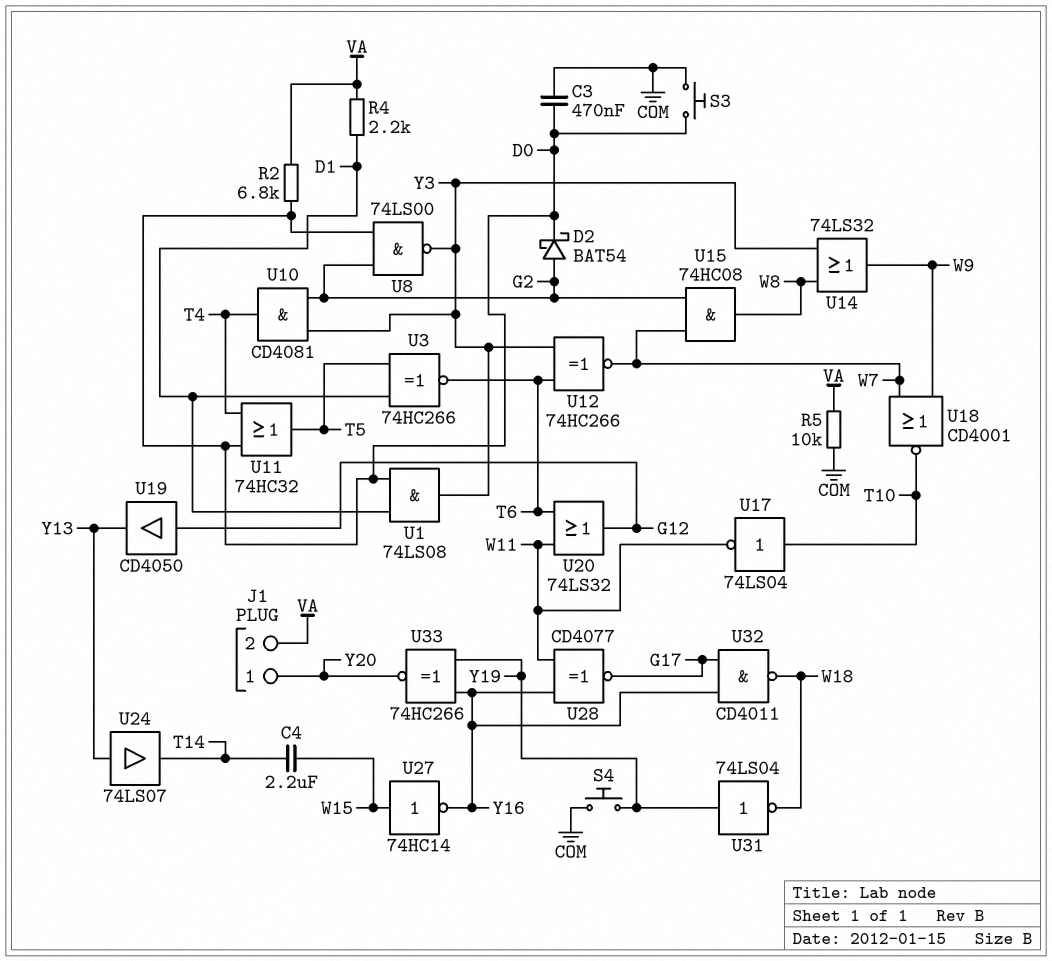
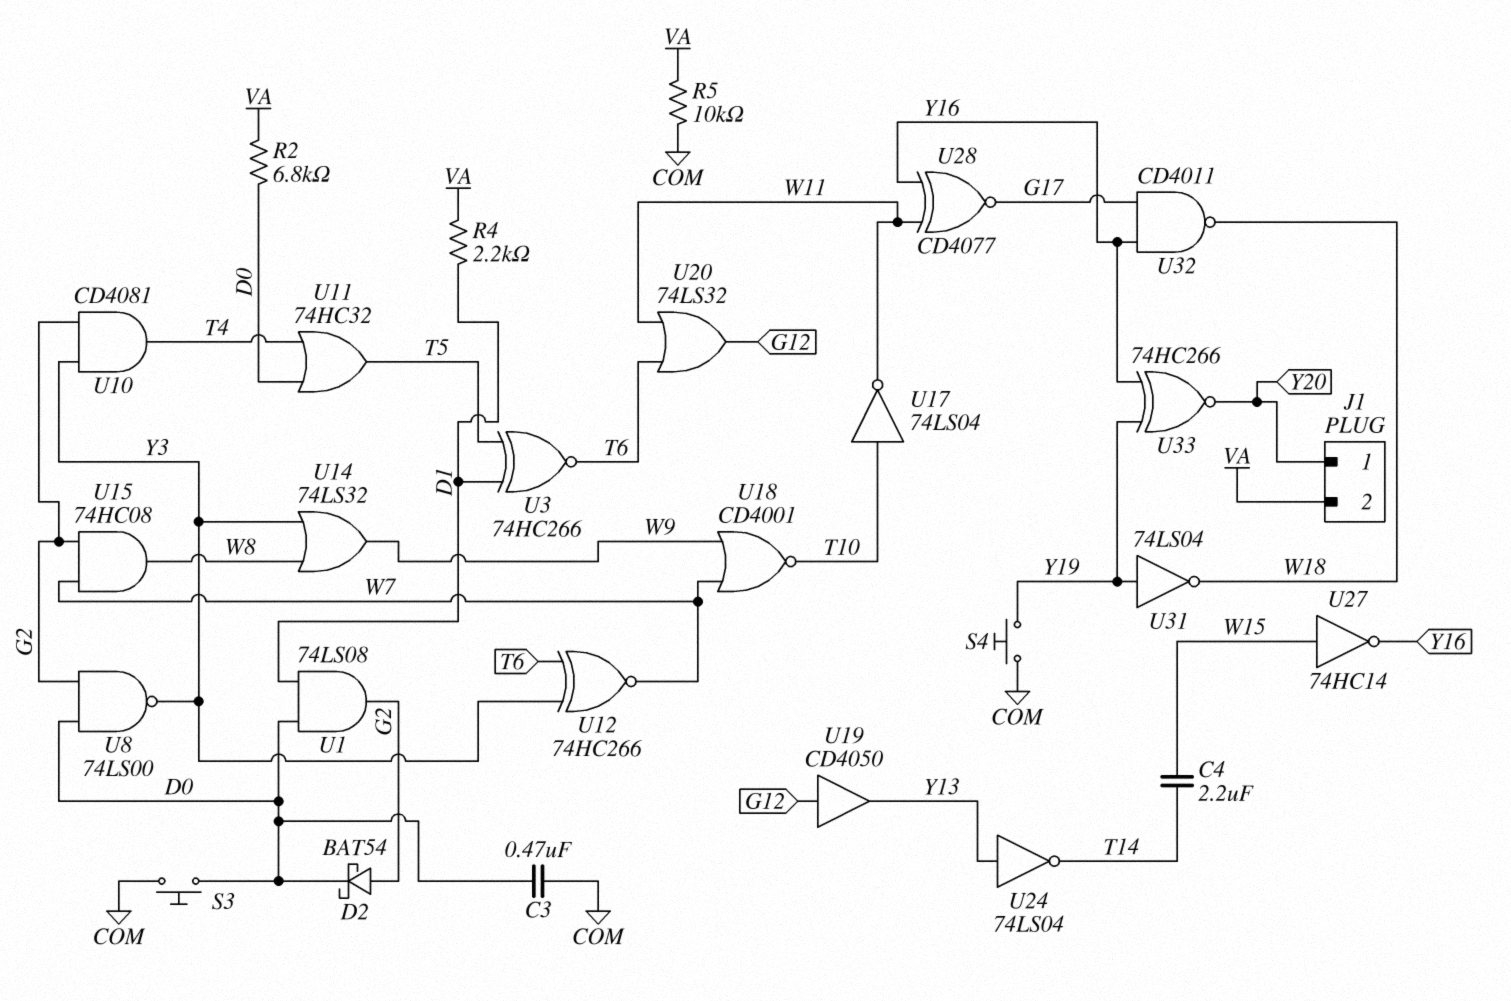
U1: AND 74LS08 (in D0, in D1, out Y3) -> AND 74LS08 (in D0, in D1, out G2)
U24: buffer 74LS07 (in Y13, out T14) -> NOT 74LS04 (in Y13, out T14)

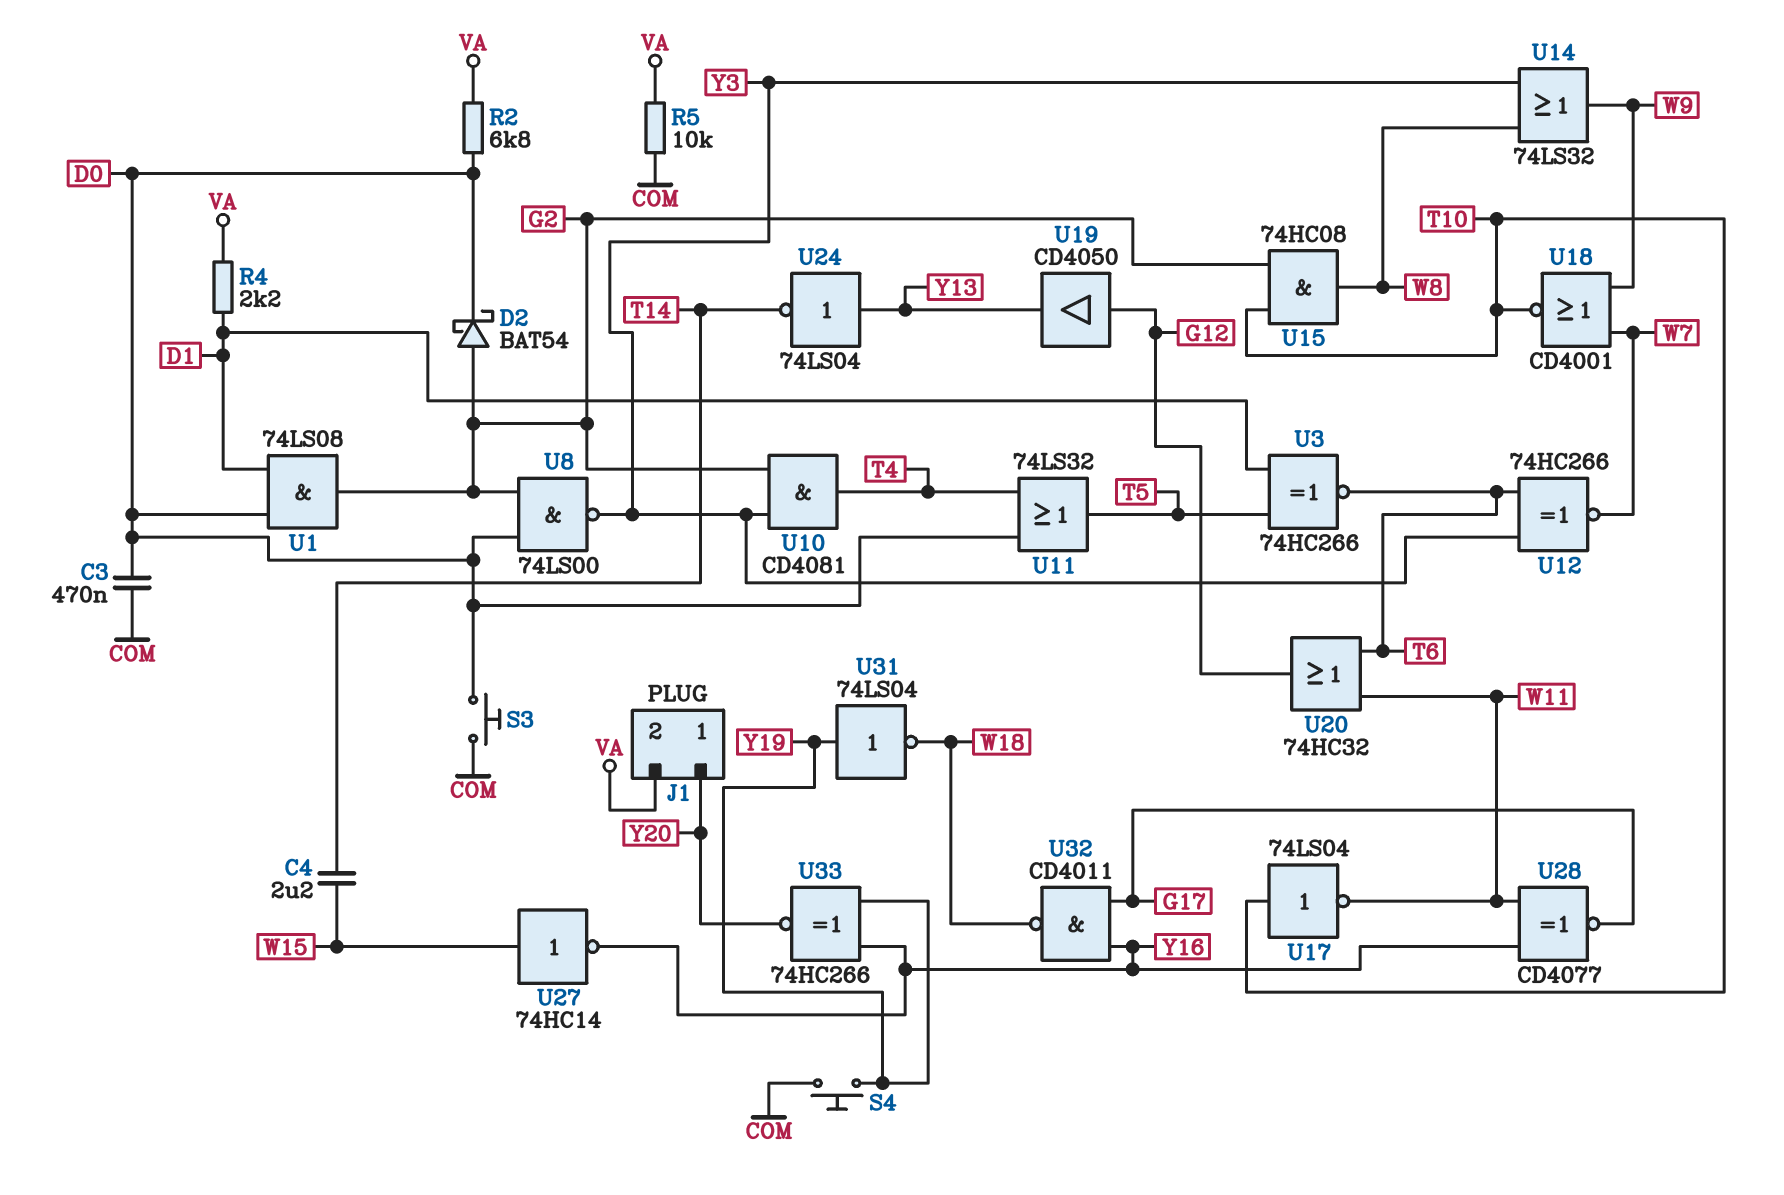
U11: OR 74HC32 (in D0, in T4, out T5) -> OR 74LS32 (in D0, in T4, out T5)
U15: AND 74HC08 (in G2, in W7, out W8) -> AND 74HC08 (in G2, in T10, out W8)
U20: OR 74LS32 (in T6, in W11, out G12) -> OR 74HC32 (in T6, in W11, out G12)

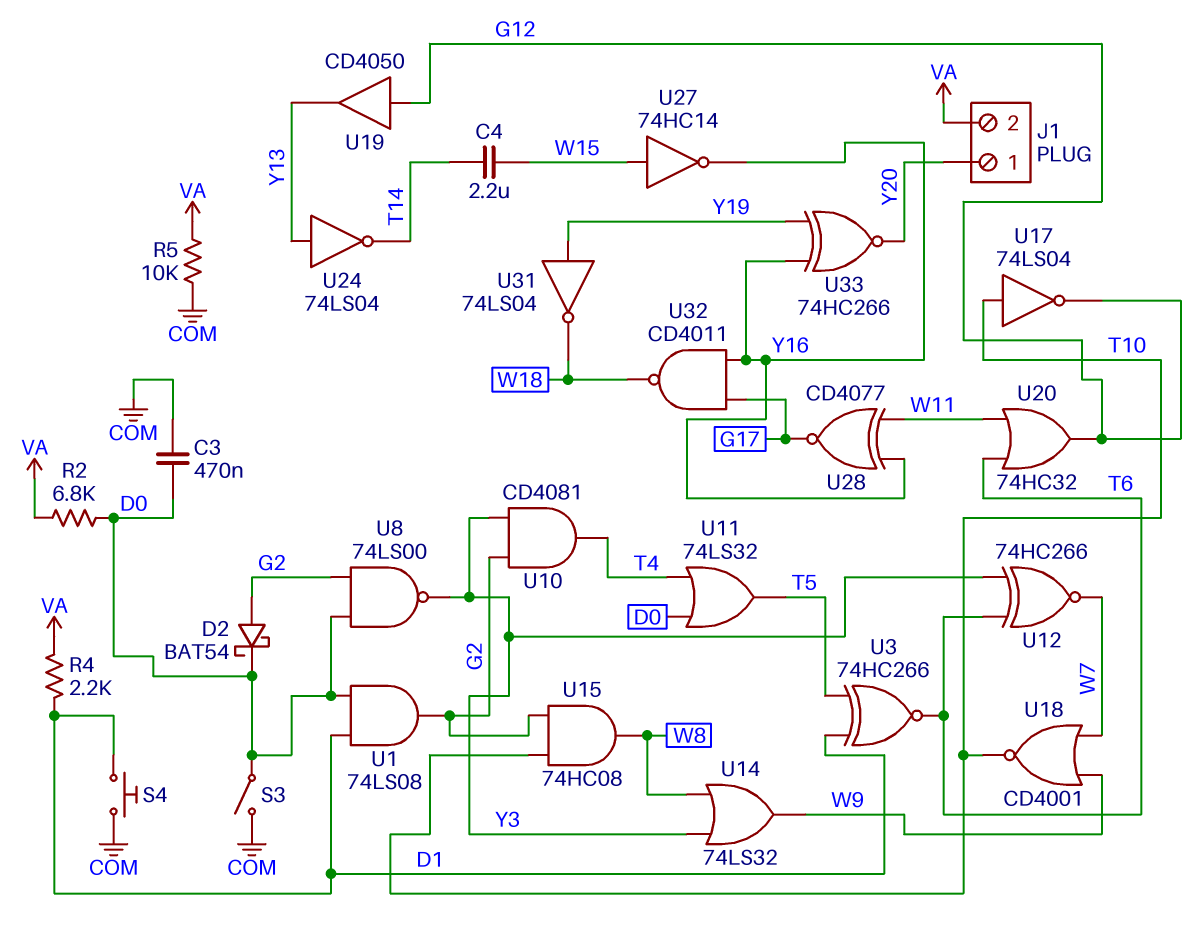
S3: button (COM, D0) -> switch (COM, D0)
S4: button (COM, Y19) -> button (COM, D1)
U17: NOT 74LS04 (in T10, out W11) -> NOT 74LS04 (in T10, out G12)

